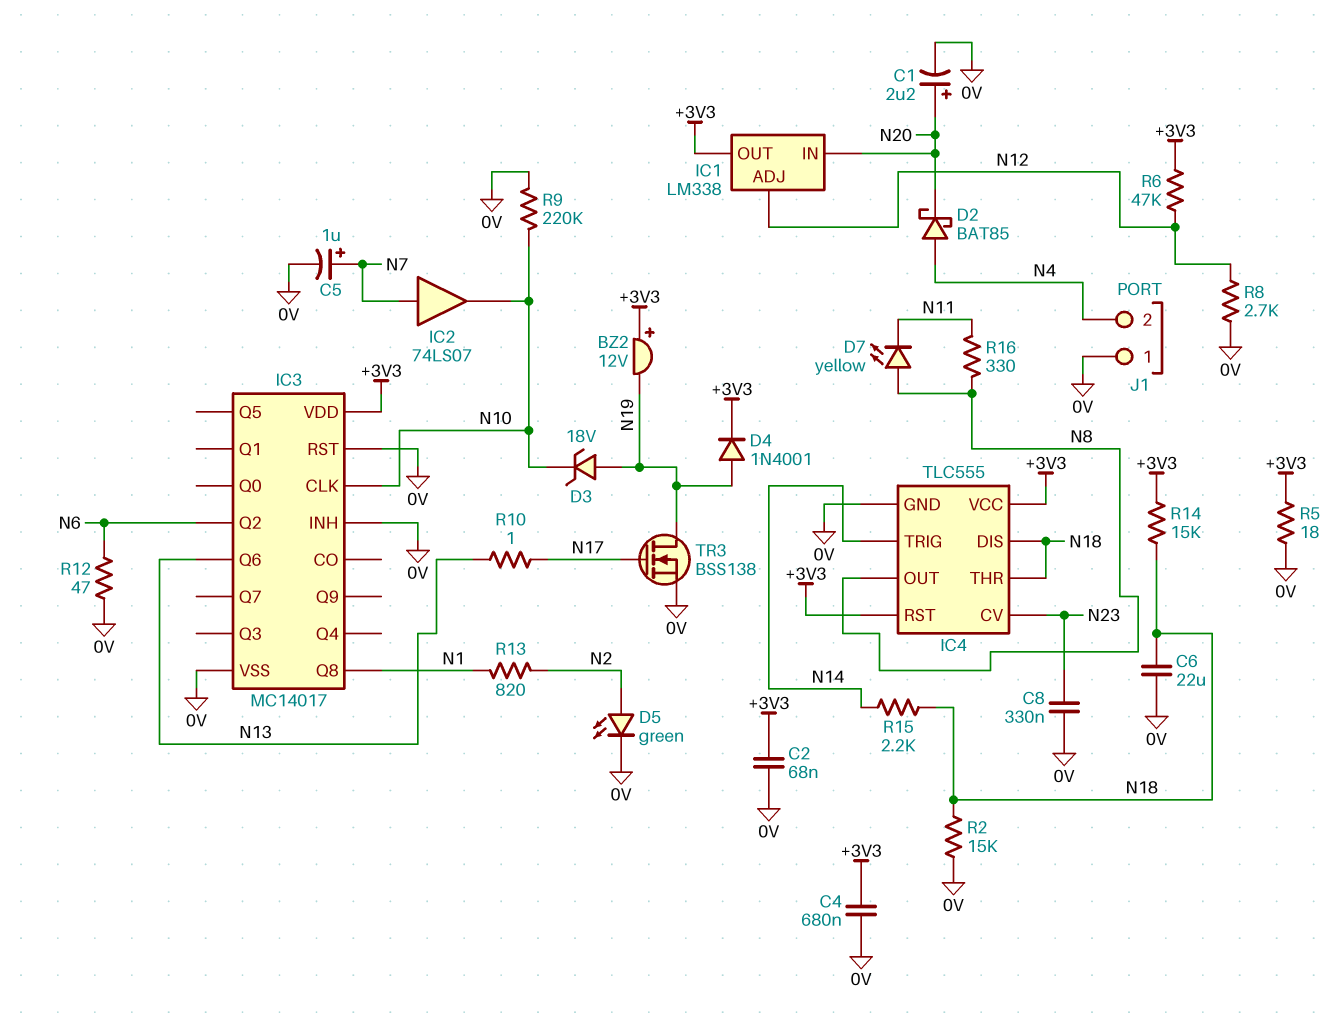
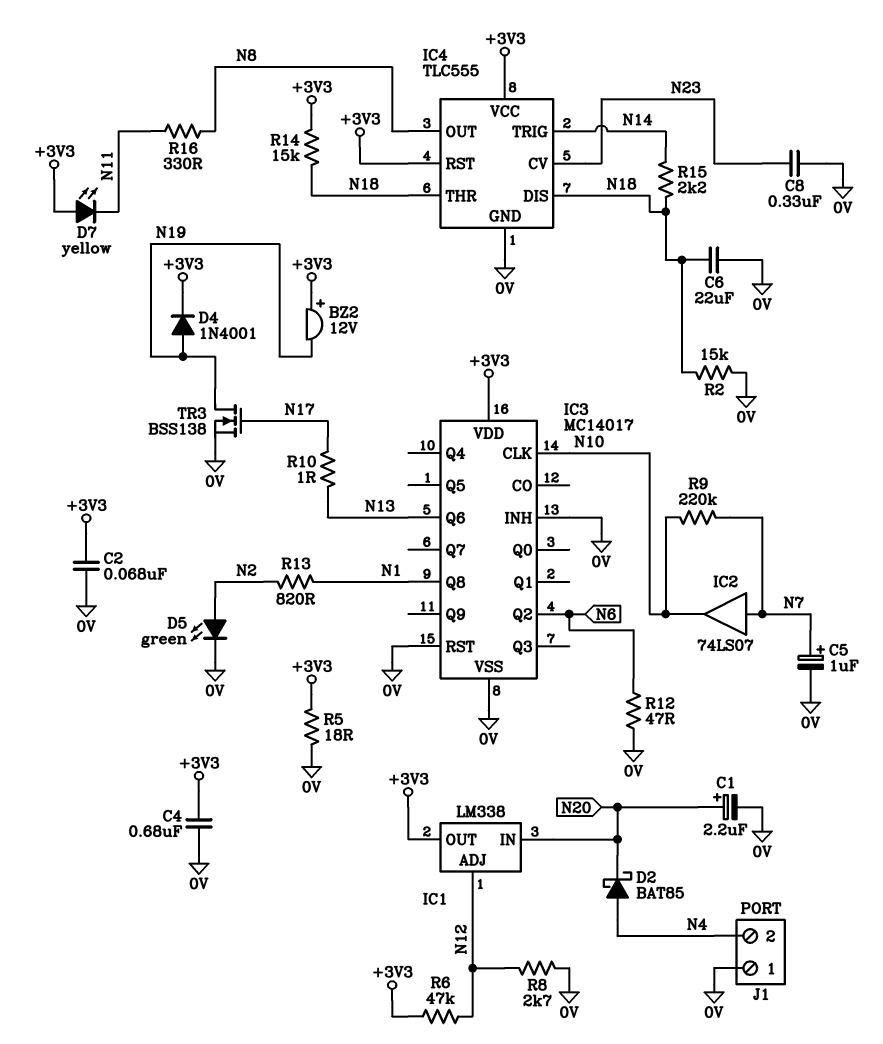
D3: zener 18V (A N19, K N10) -> none
D7: LED yellow (A N8, K N11) -> LED yellow (A +3V3, K N11)
R9: 220k (0V, N10) -> 220k (N7, N10)

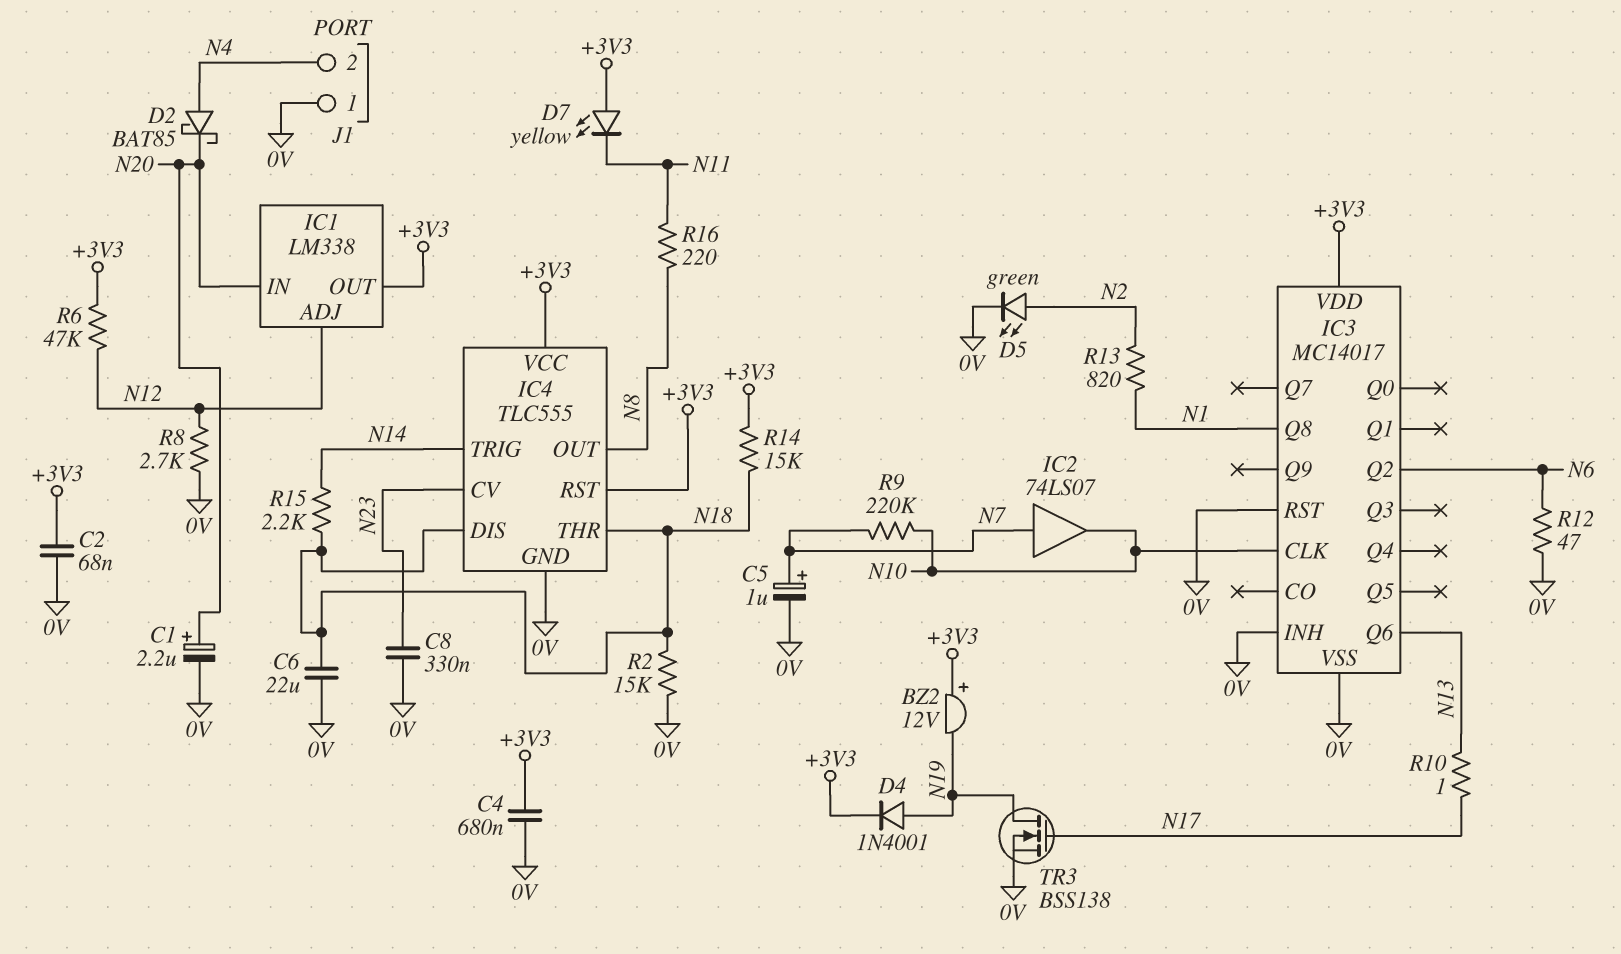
R5: 18 (+3V3, 0V) -> none
R16: 330 (N8, N11) -> 220 (N8, N11)

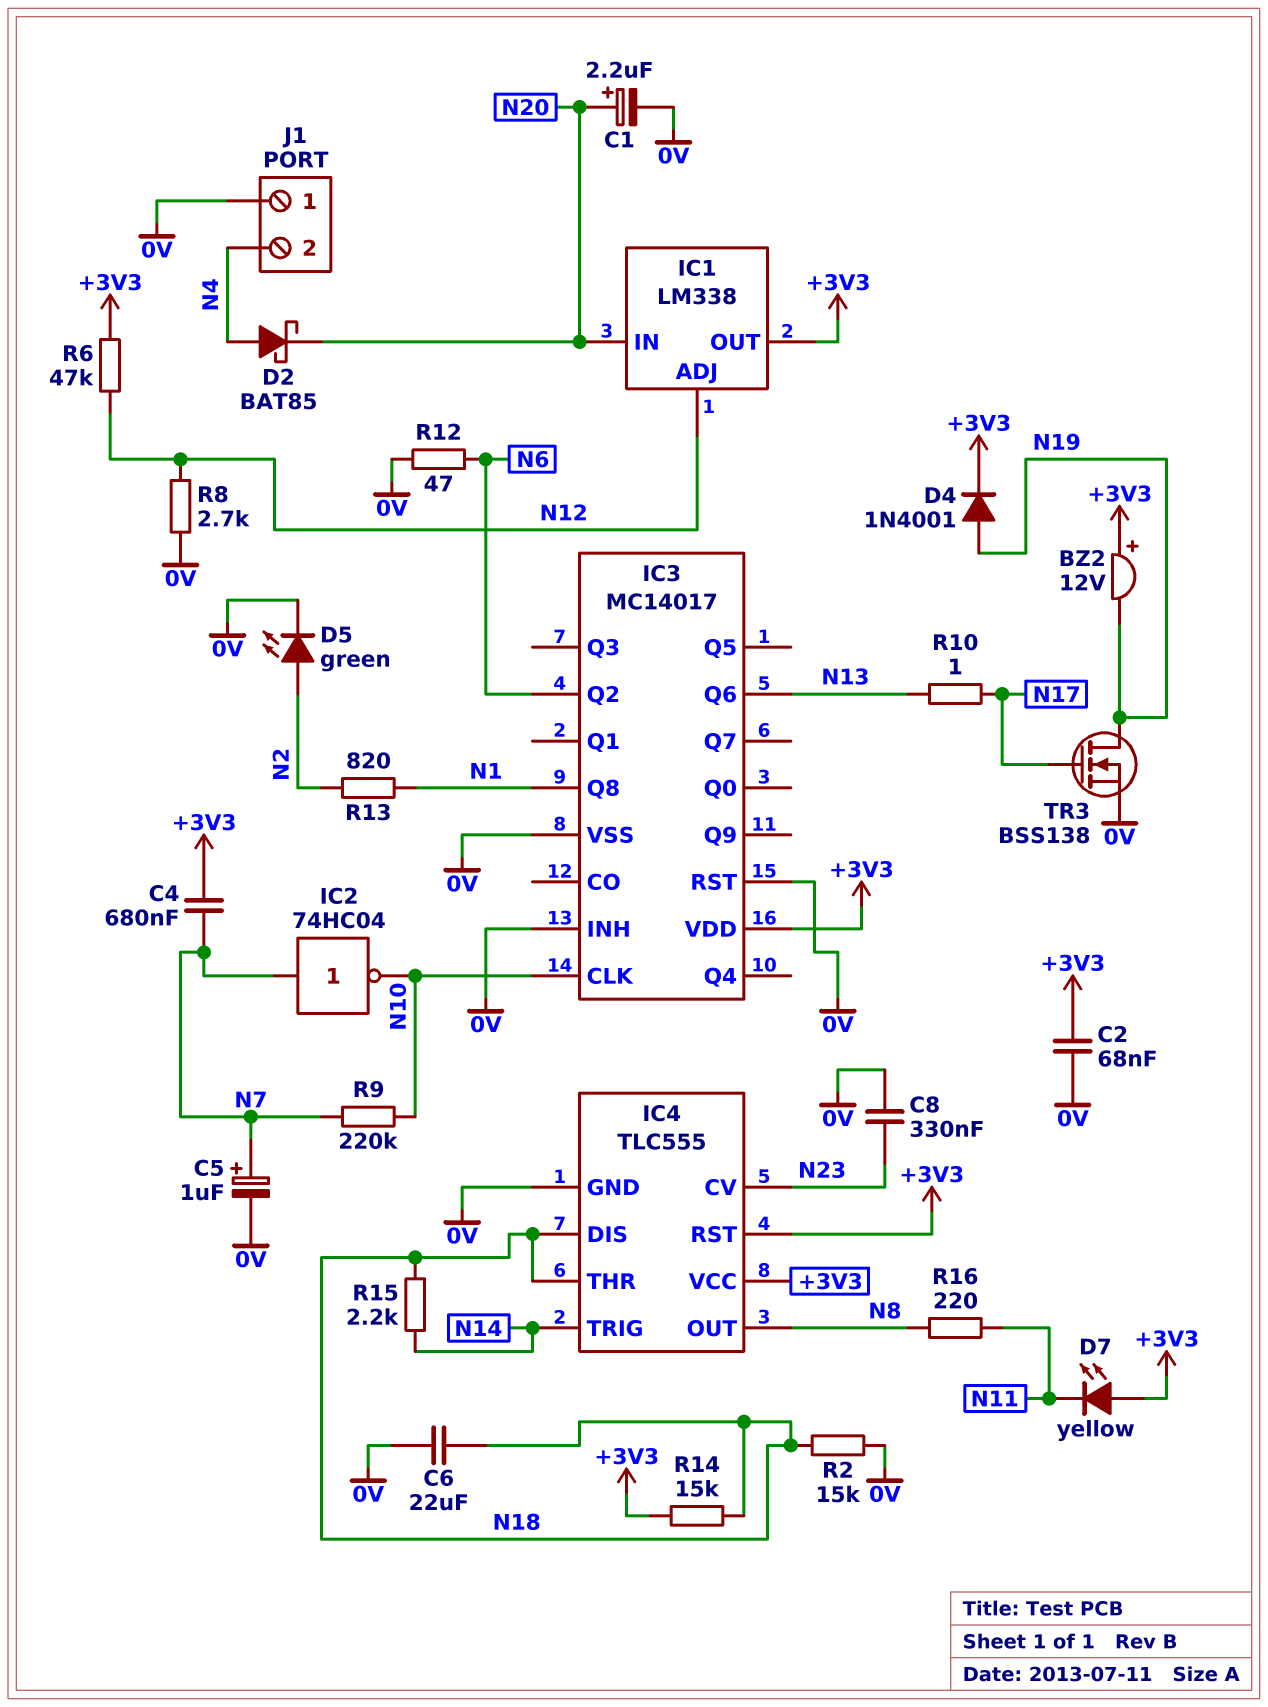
C4: 680nF (+3V3, 0V) -> 680nF (+3V3, N7)
IC2: buffer 74LS07 (in N7, out N10) -> NOT 74HC04 (in N7, out N10)

